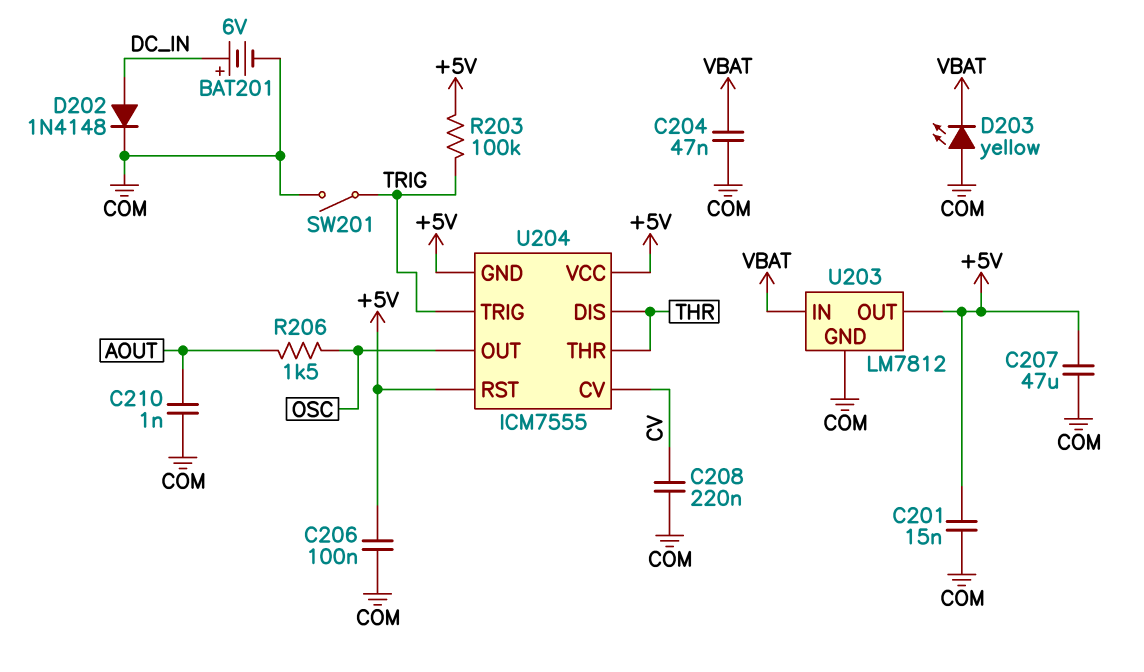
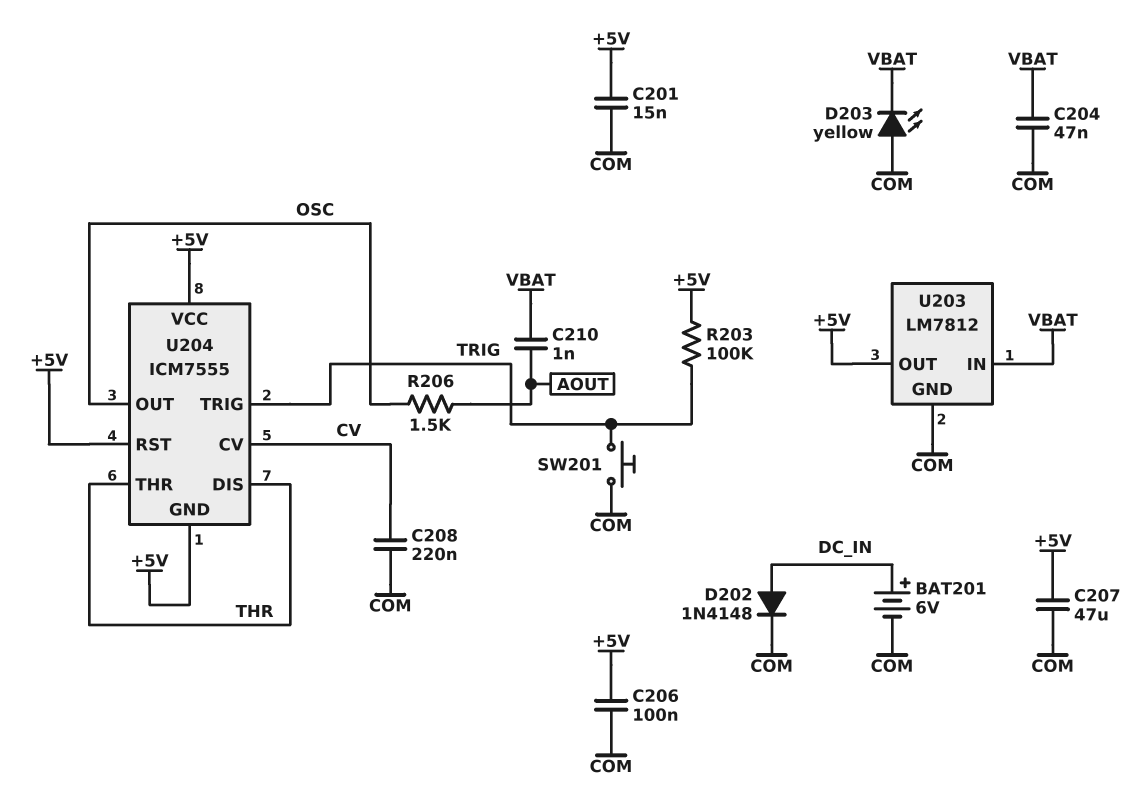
C210: 1nF (AOUT, COM) -> 1nF (AOUT, VBAT)
SW201: switch (COM, TRIG) -> button (COM, TRIG)

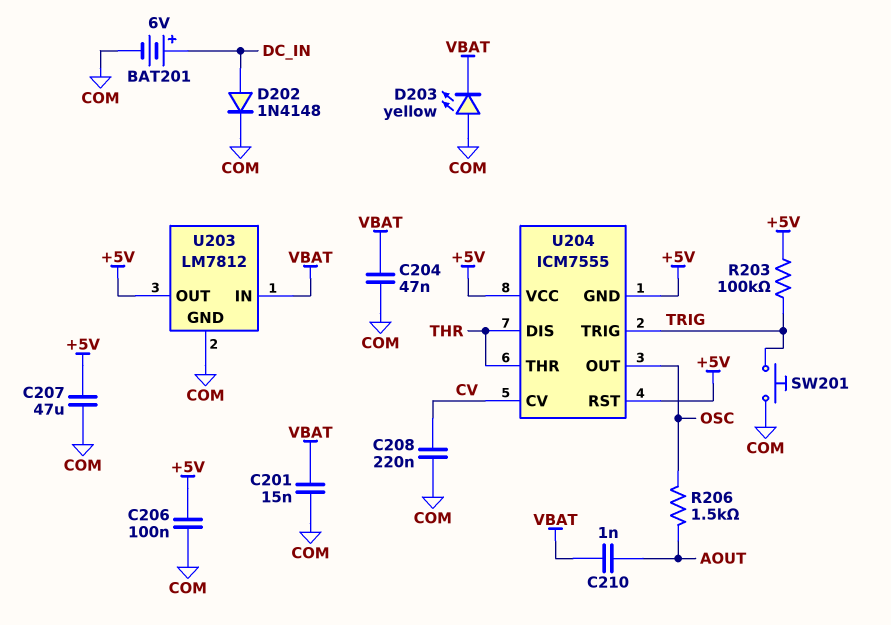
C201: 15nF (+5V, COM) -> 15nF (COM, VBAT)

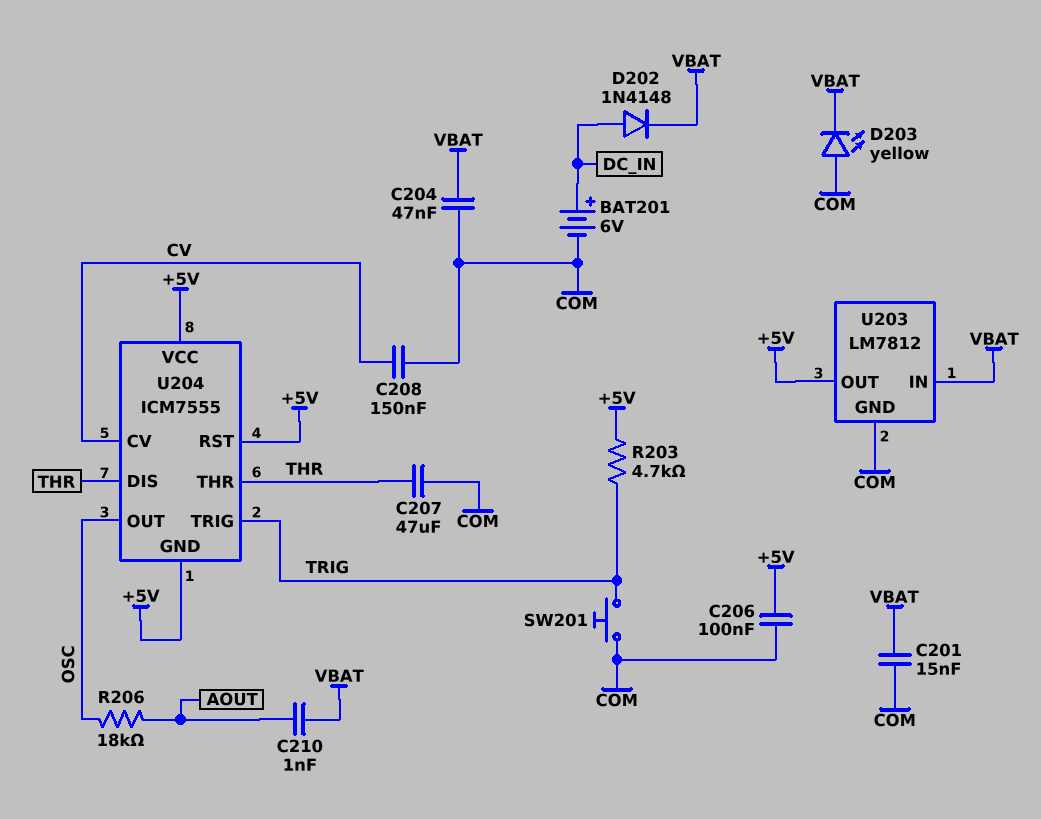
C207: 47uF (+5V, COM) -> 47uF (COM, THR)
C208: 220nF (COM, CV) -> 150nF (COM, CV)
D202: diode 1N4148 (A DC_IN, K COM) -> diode 1N4148 (A DC_IN, K VBAT)
R203: 100k (+5V, TRIG) -> 4.7k (+5V, TRIG)
R206: 1.5k (AOUT, OSC) -> 18k (AOUT, OSC)

